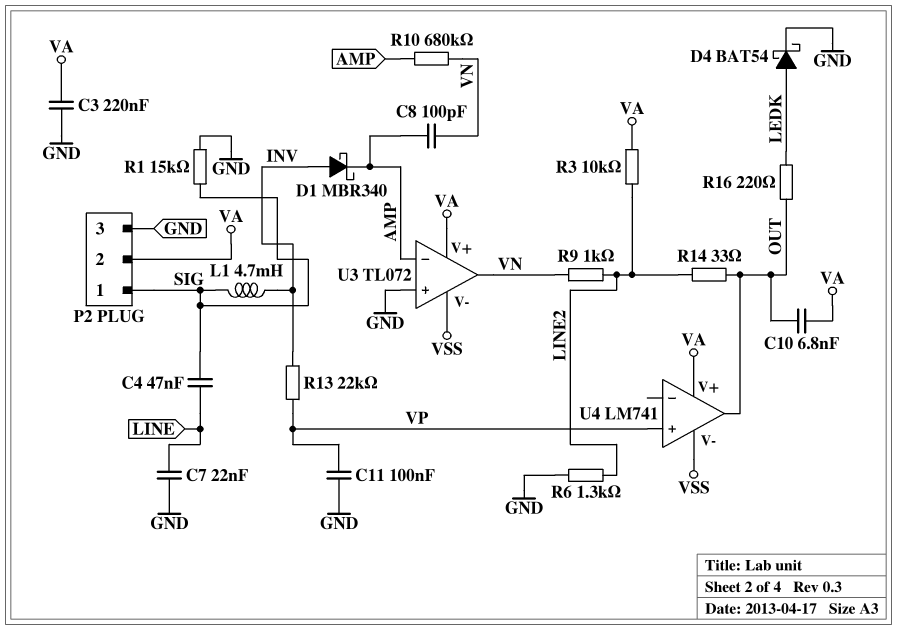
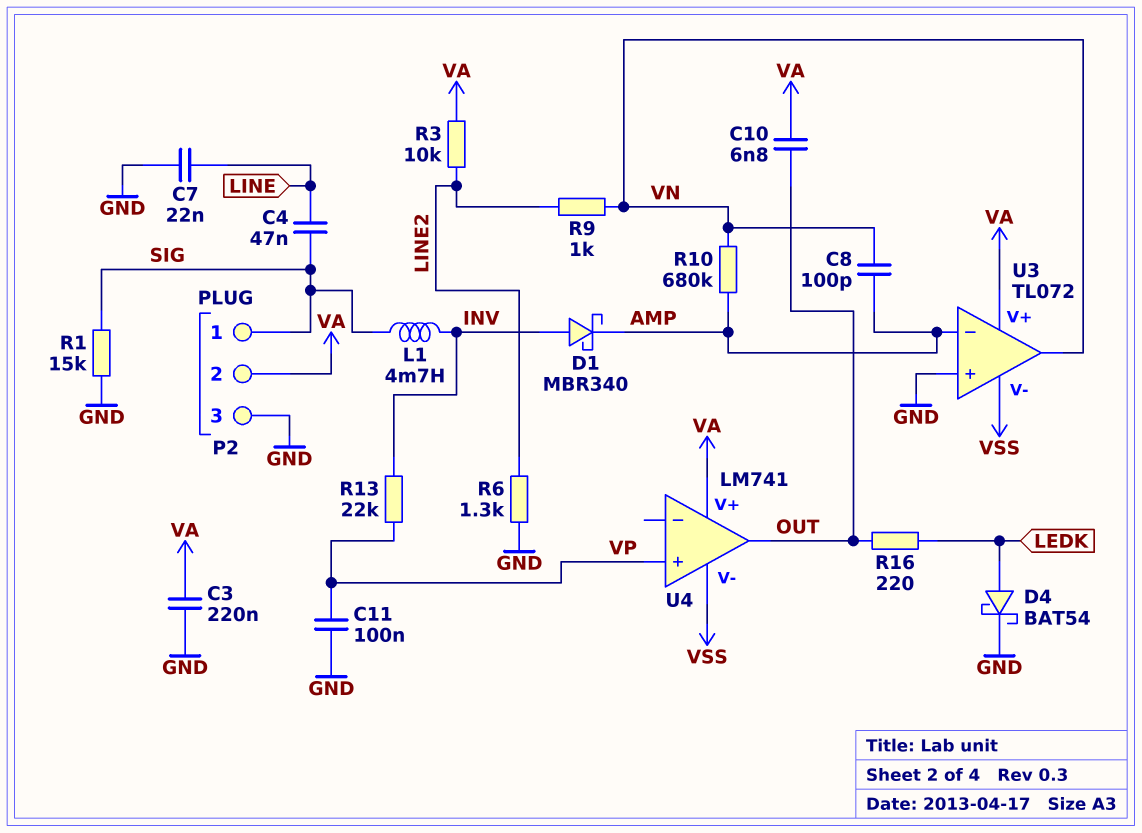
R14: 33 (LINE2, OUT) -> none

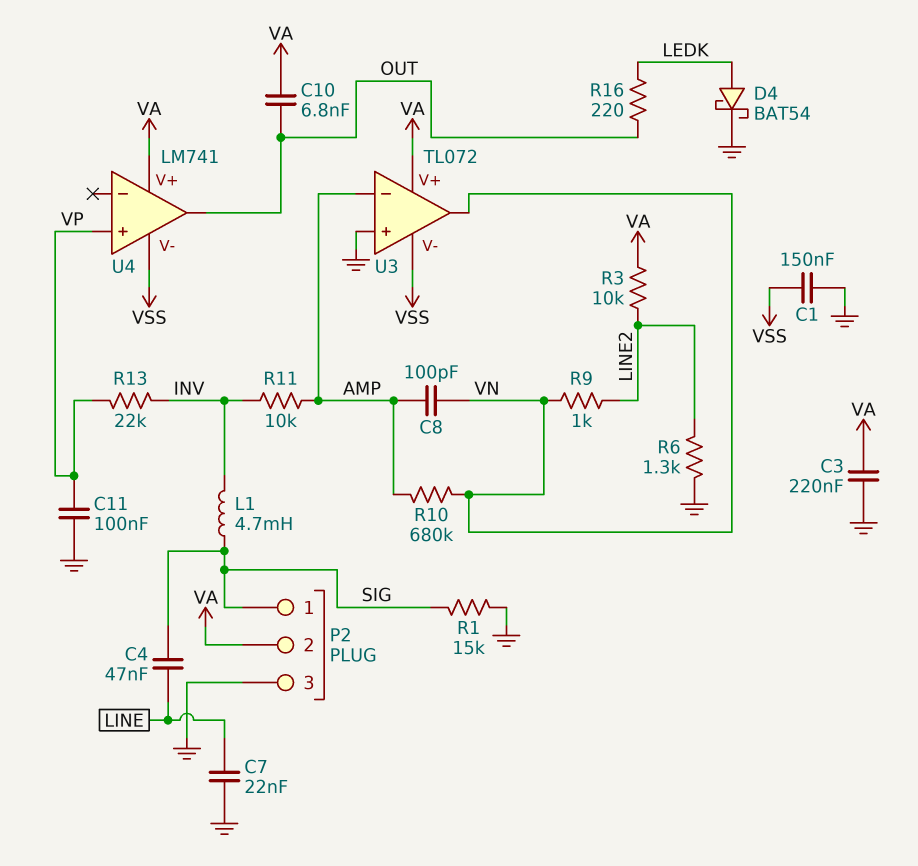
C1: none -> 150nF (GND, VSS)
D1: schottky MBR340 (A INV, K AMP) -> none
R11: none -> 10k (AMP, INV)

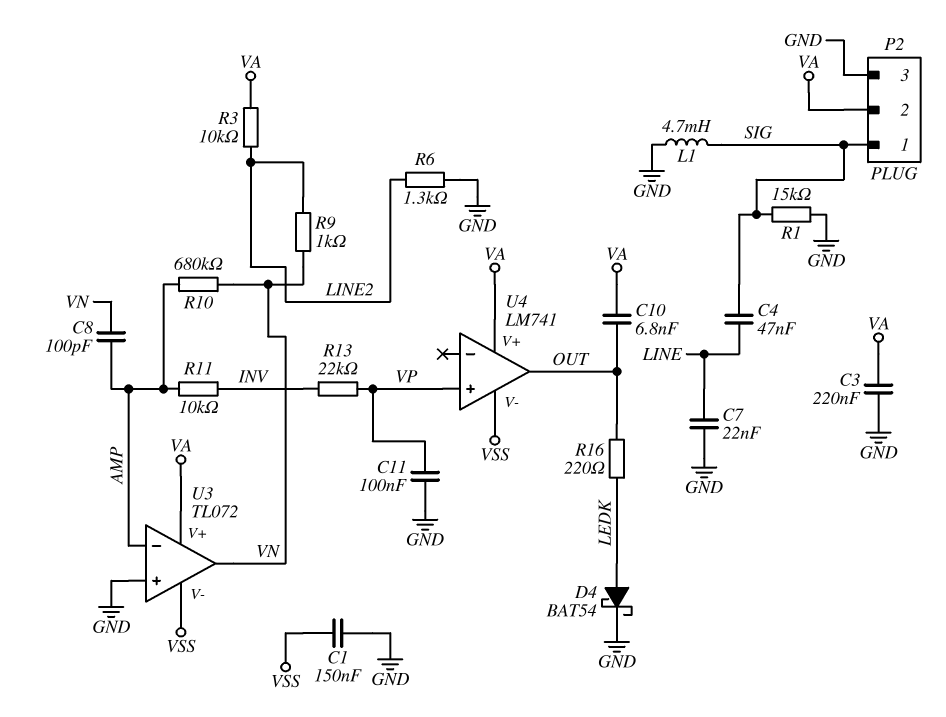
L1: 4.7mH (INV, SIG) -> 4.7mH (GND, SIG)

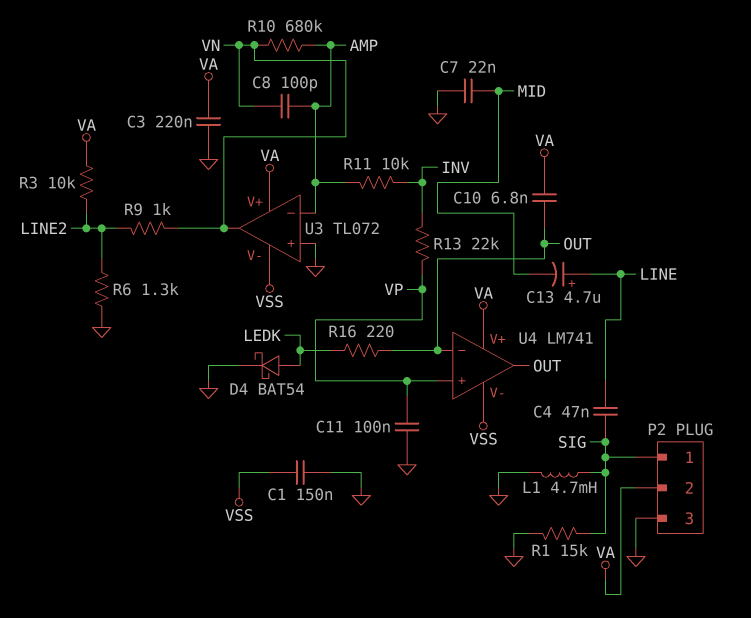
C7: 22nF (GND, LINE) -> 22nF (GND, MID)
C13: none -> 4.7uF (plus LINE, minus MID)
U4 pin in-: none -> OUT

